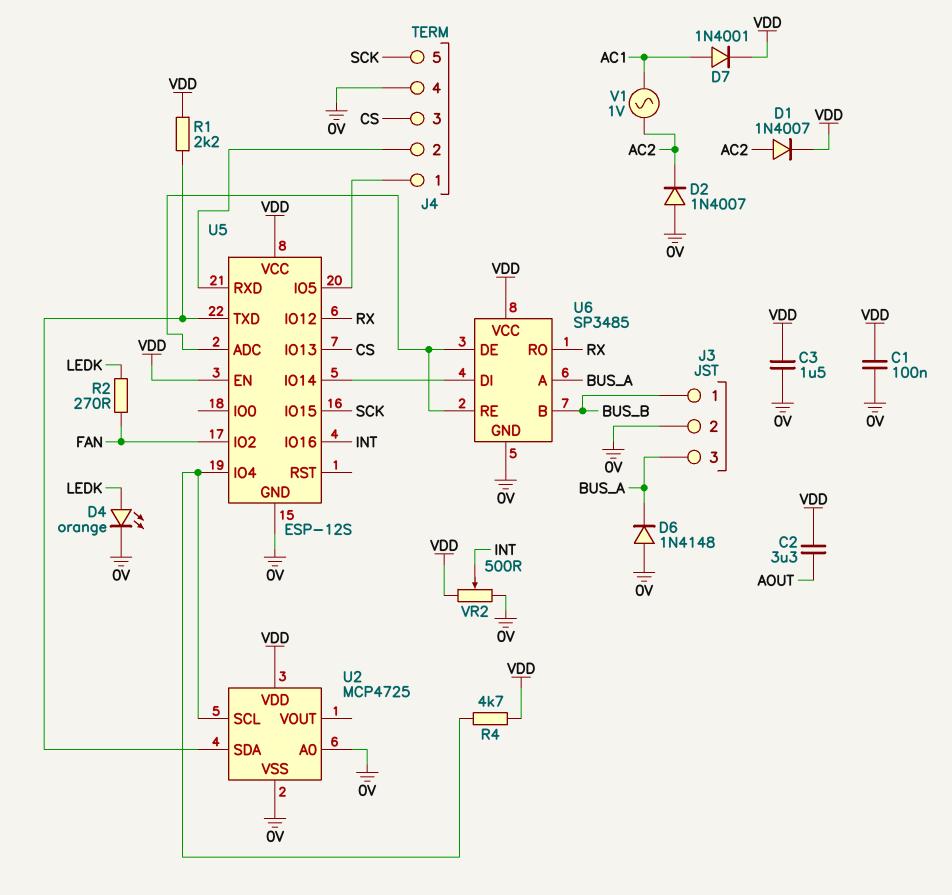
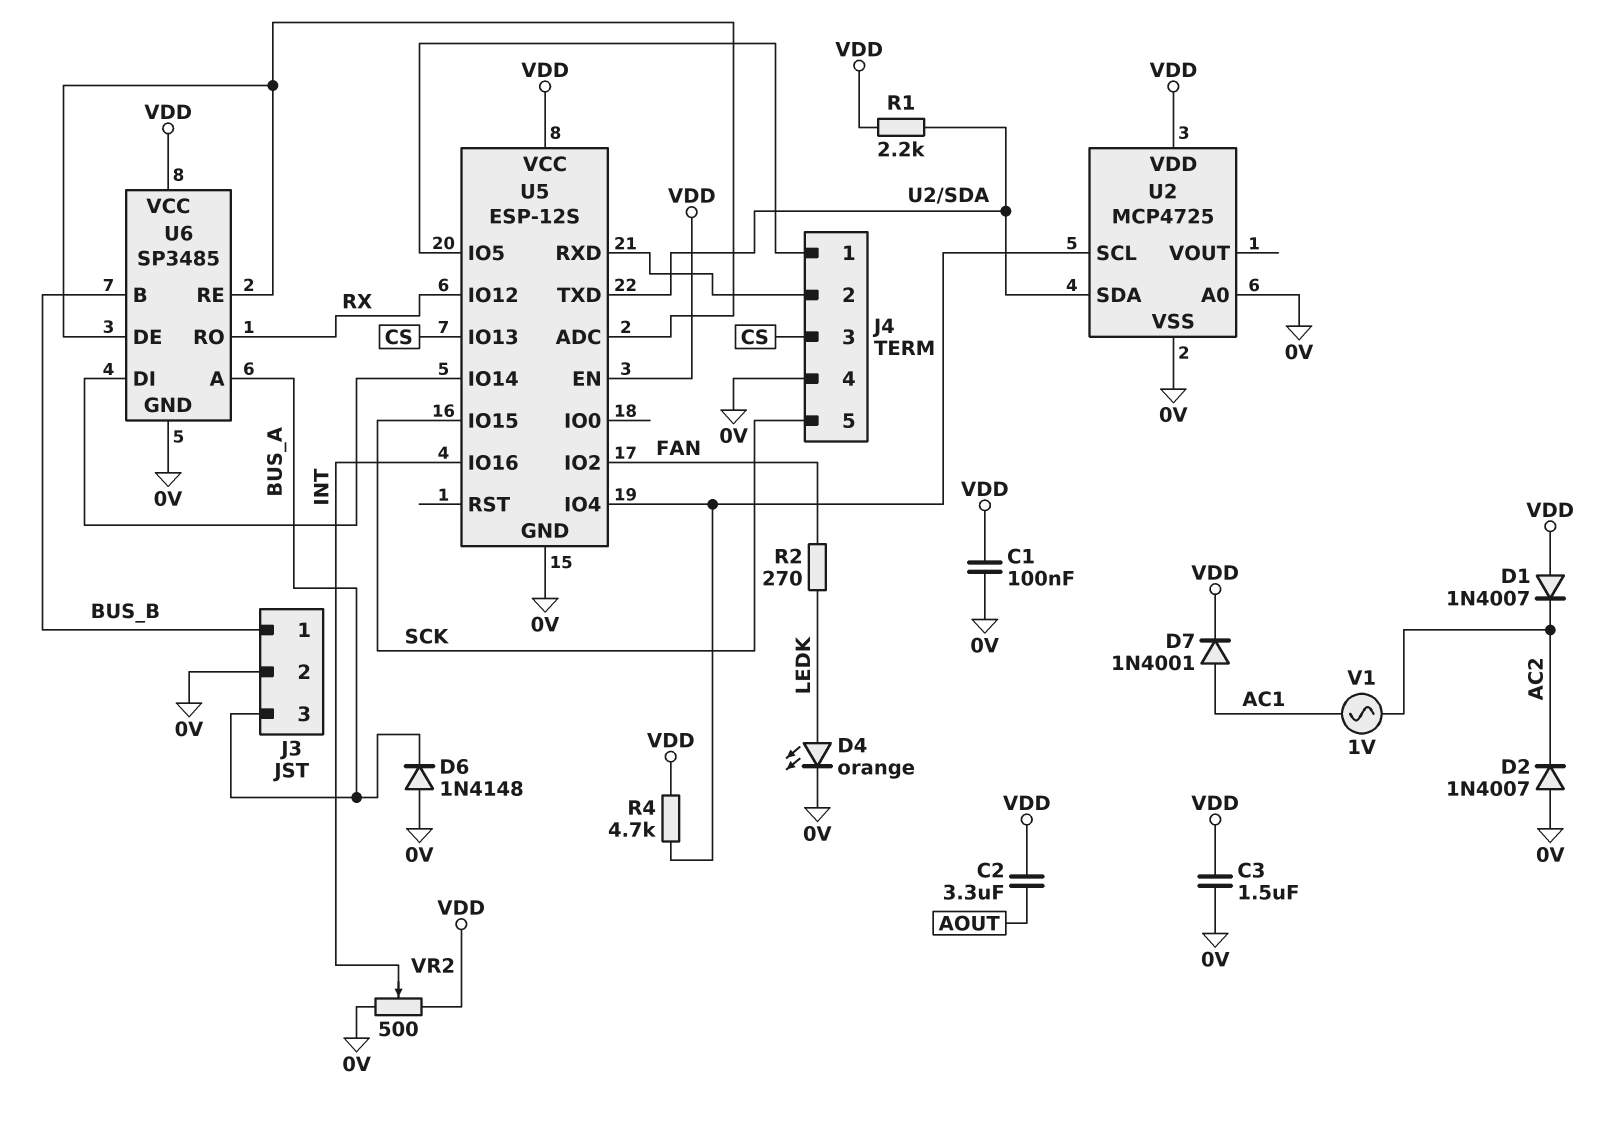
D1: diode 1N4007 (A AC2, K VDD) -> diode 1N4007 (A VDD, K AC2)

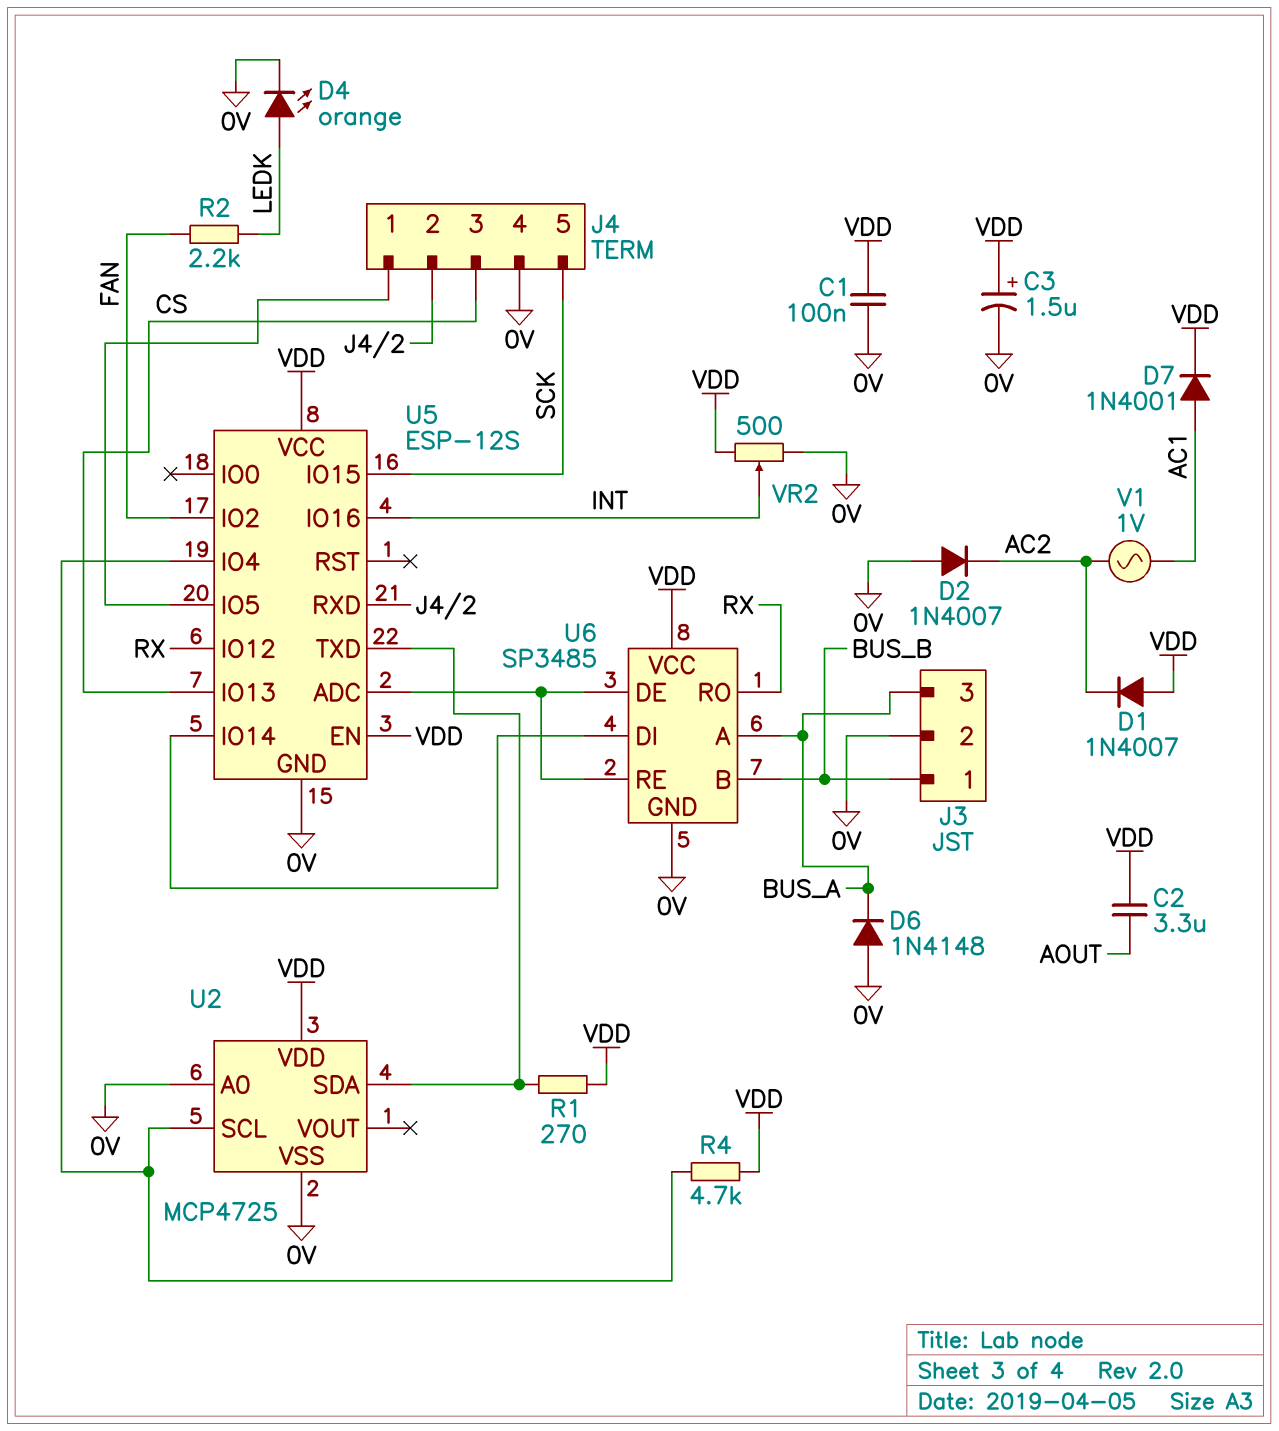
C3: 1.5uF (0V, VDD) -> 1.5uF (plus VDD, minus 0V)
R1: 2.2k (U2/SDA, VDD) -> 270 (U2/SDA, VDD)
R2: 270 (FAN, LEDK) -> 2.2k (FAN, LEDK)

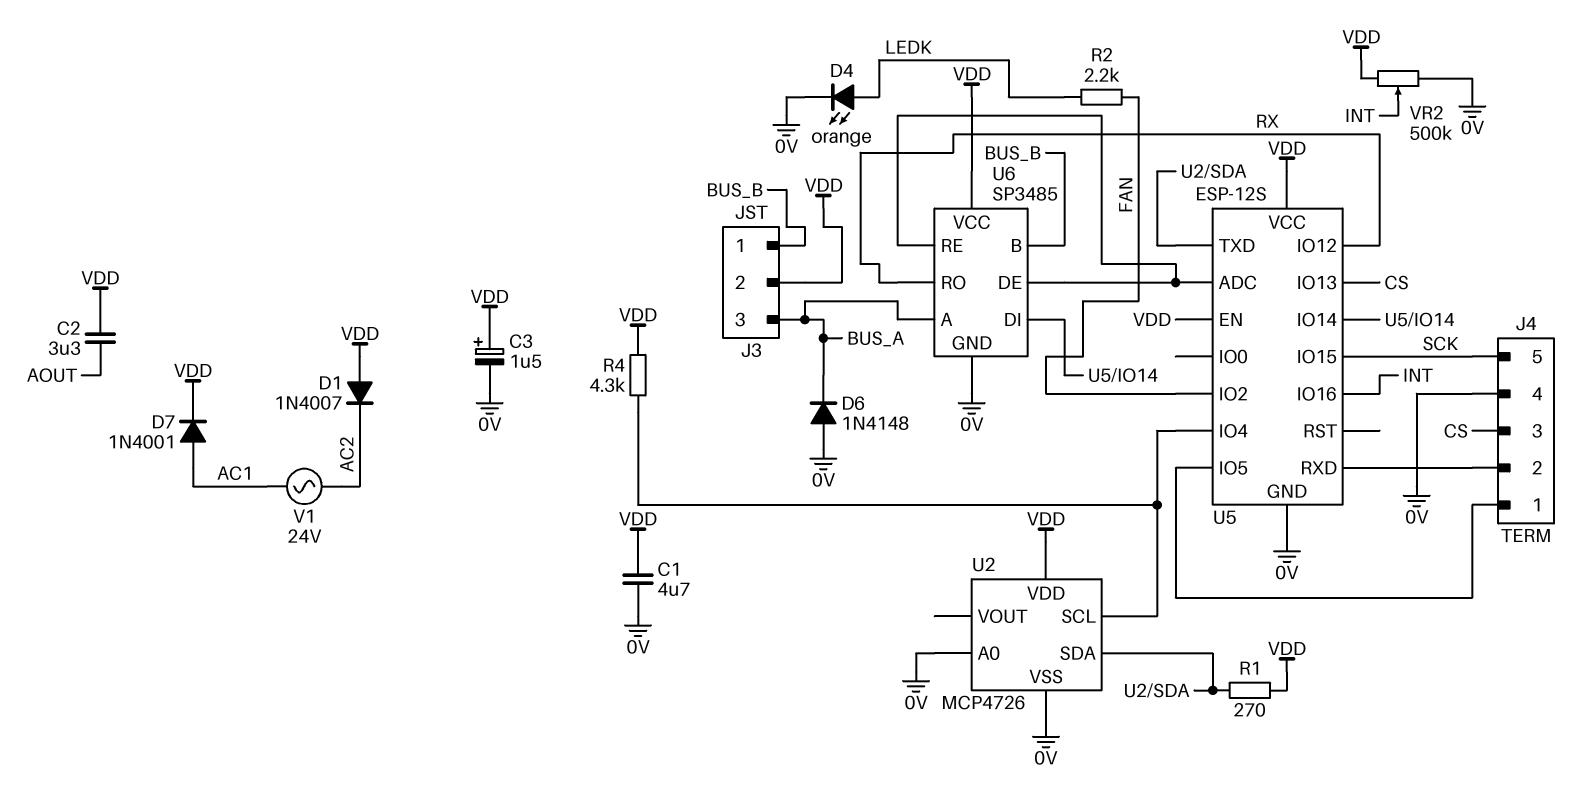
C1: 100nF (0V, VDD) -> 4.7uF (0V, VDD)
D2: diode 1N4007 (A 0V, K AC2) -> none
J3 pin 2: 0V -> VDD
R4: 4.7k (U2/SCL, VDD) -> 4.3k (U2/SCL, VDD)
U2: MCP4725 -> MCP4726
V1: AC 1V (AC1, AC2) -> AC 24V (AC1, AC2)
VR2: 500 (0V, VDD, wiper INT) -> 500k (0V, VDD, wiper INT)

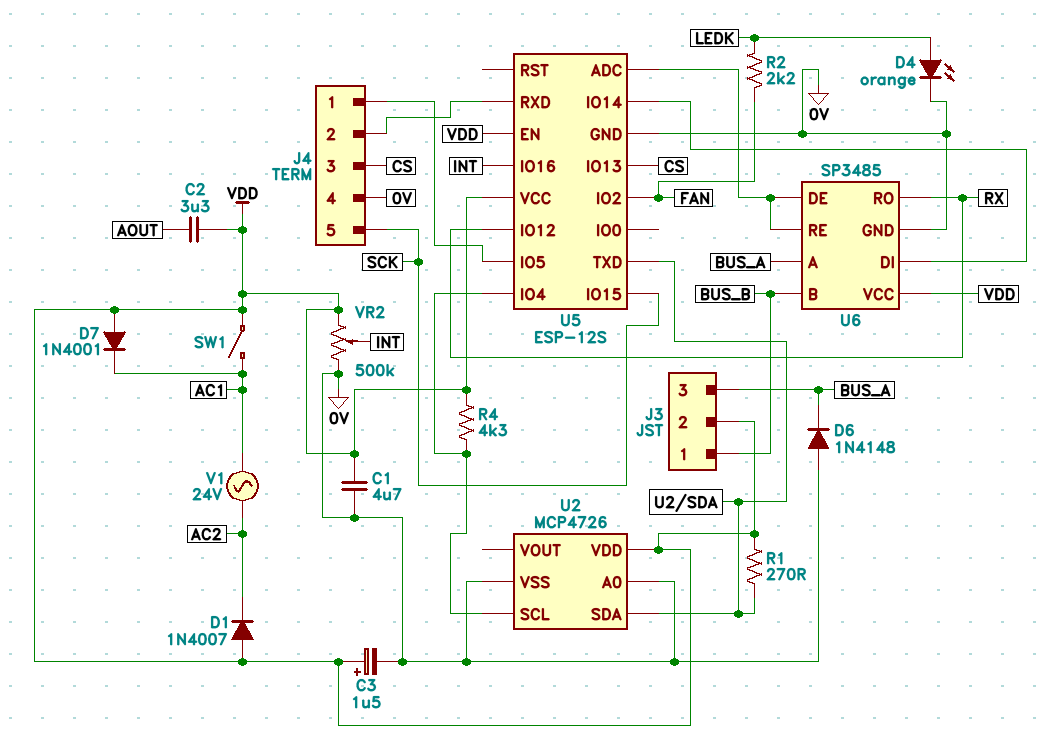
D7: diode 1N4001 (A AC1, K VDD) -> diode 1N4001 (A VDD, K AC1)
SW1: none -> switch (AC1, VDD)

